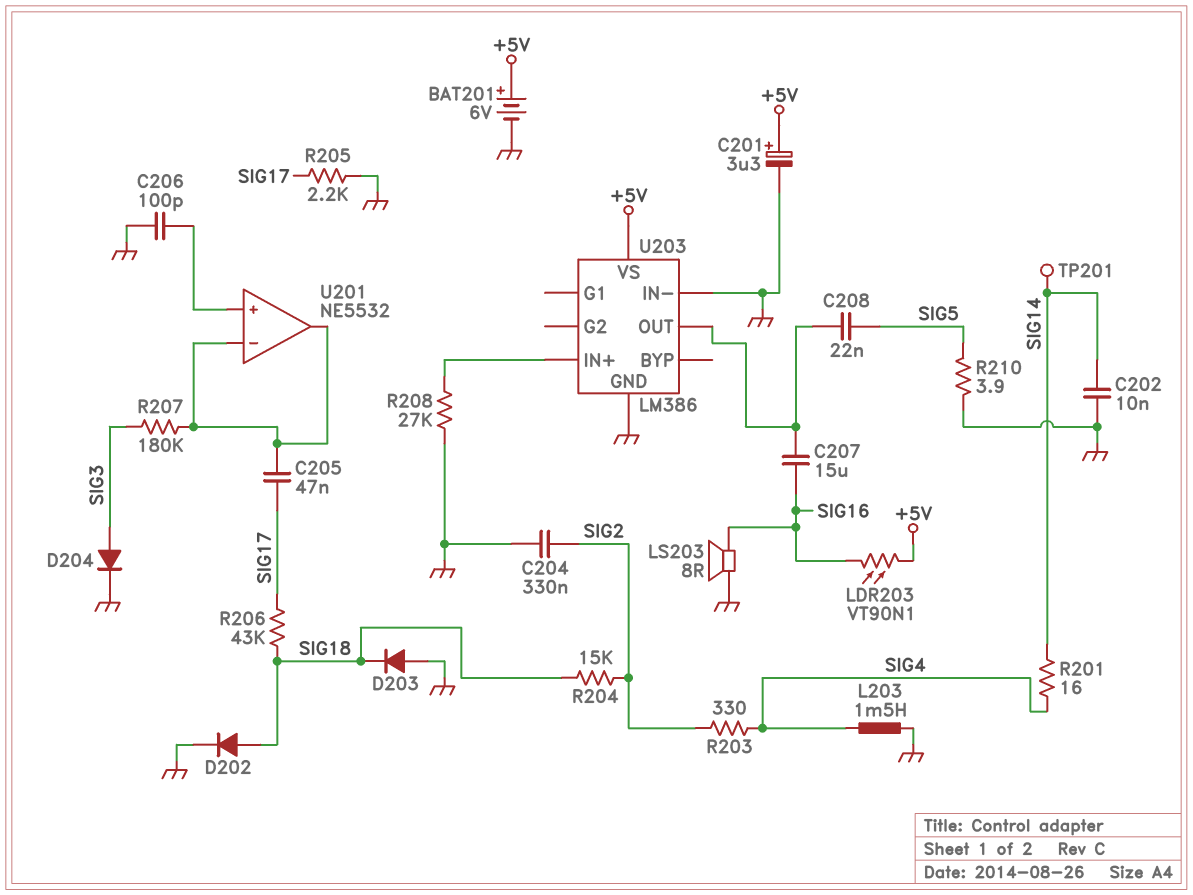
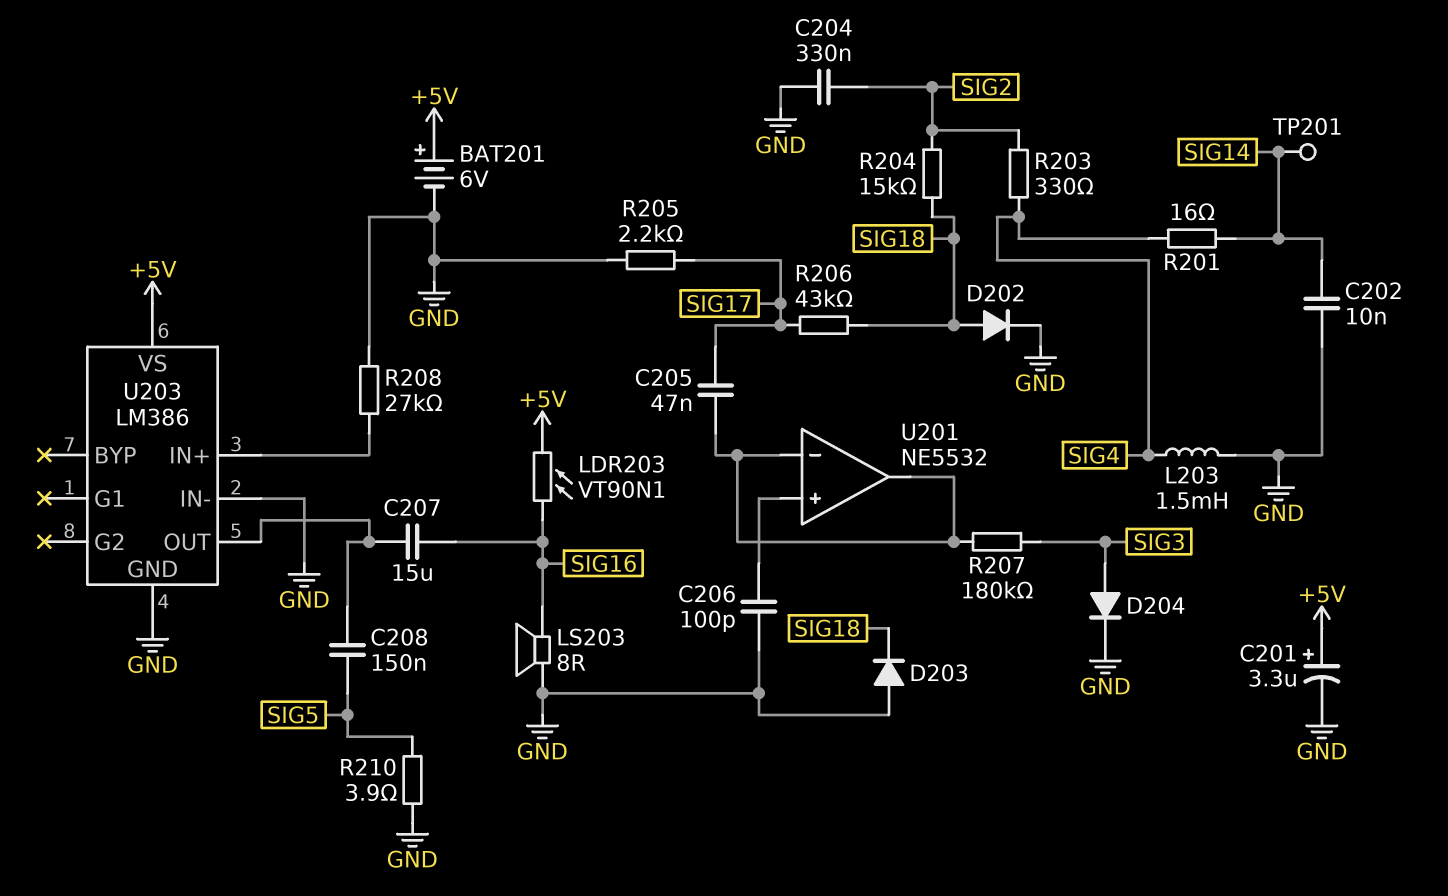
C208: 22nF (SIG5, U203/OUT) -> 150nF (SIG5, U203/OUT)

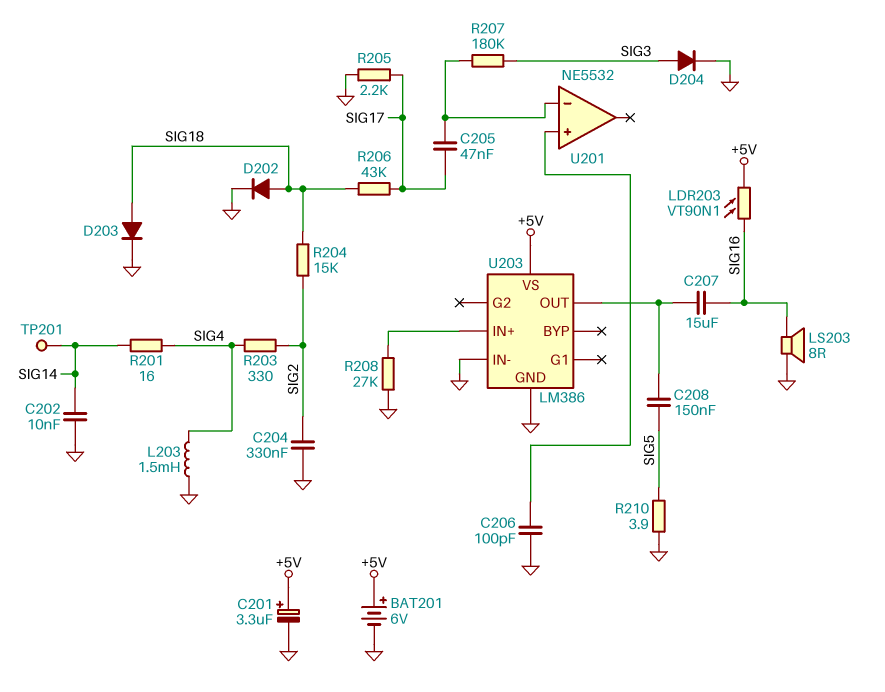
D203: diode (A GND, K SIG18) -> diode (A SIG18, K GND)
U201 pin out: U201/in- -> none

